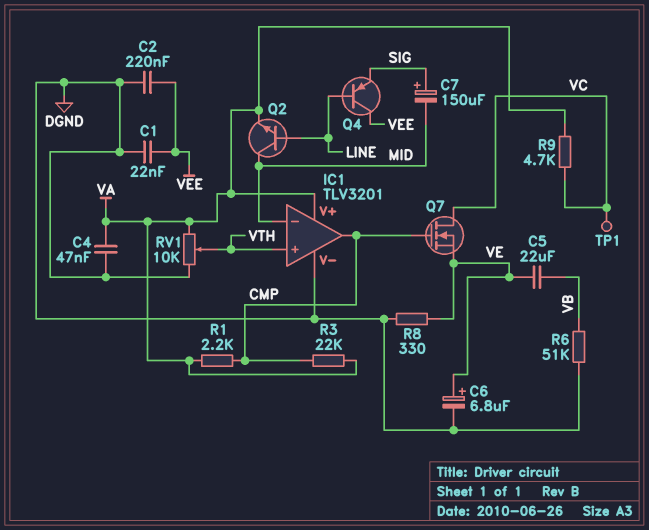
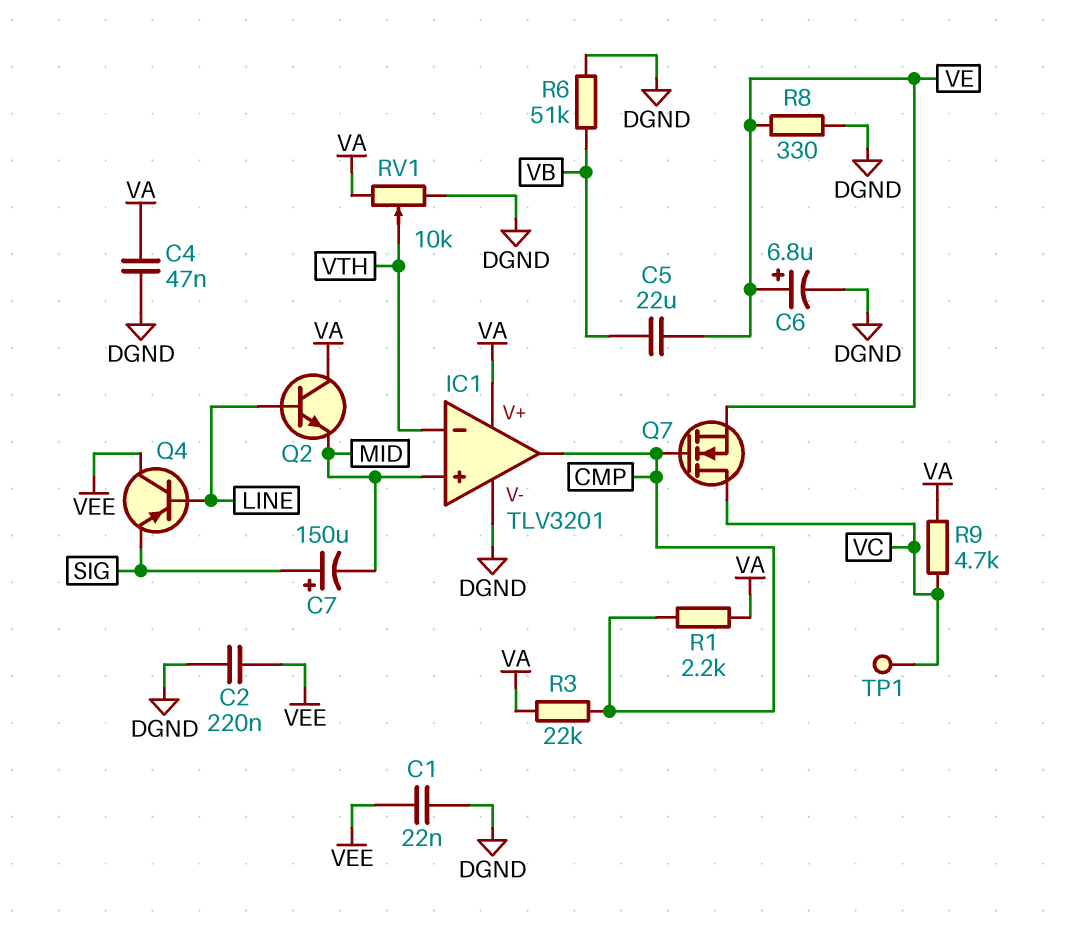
IC1 pin in+: VTH -> MID
IC1 pin in-: MID -> VTH
Q2: NPN (B LINE, C MID, E VA) -> NPN (B LINE, C VA, E MID)

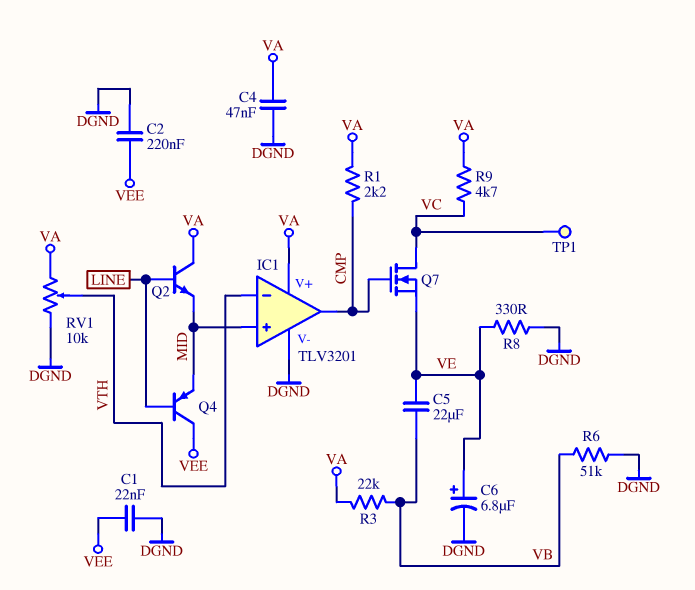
C7: 150uF (plus SIG, minus MID) -> none
Q4: PNP (B LINE, C VEE, E SIG) -> PNP (B LINE, C VEE, E MID)
R3: 22k (CMP, VA) -> 22k (VA, VB)

